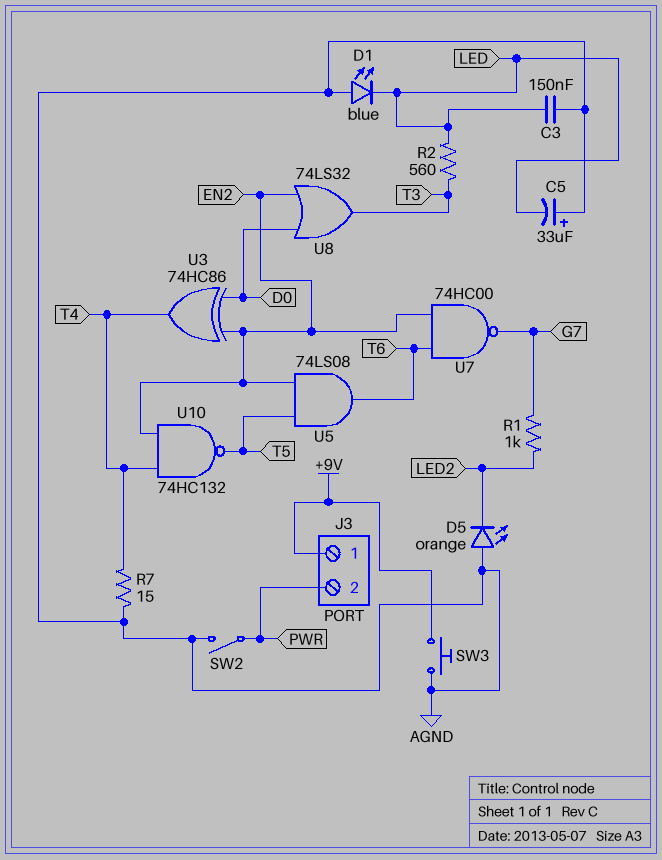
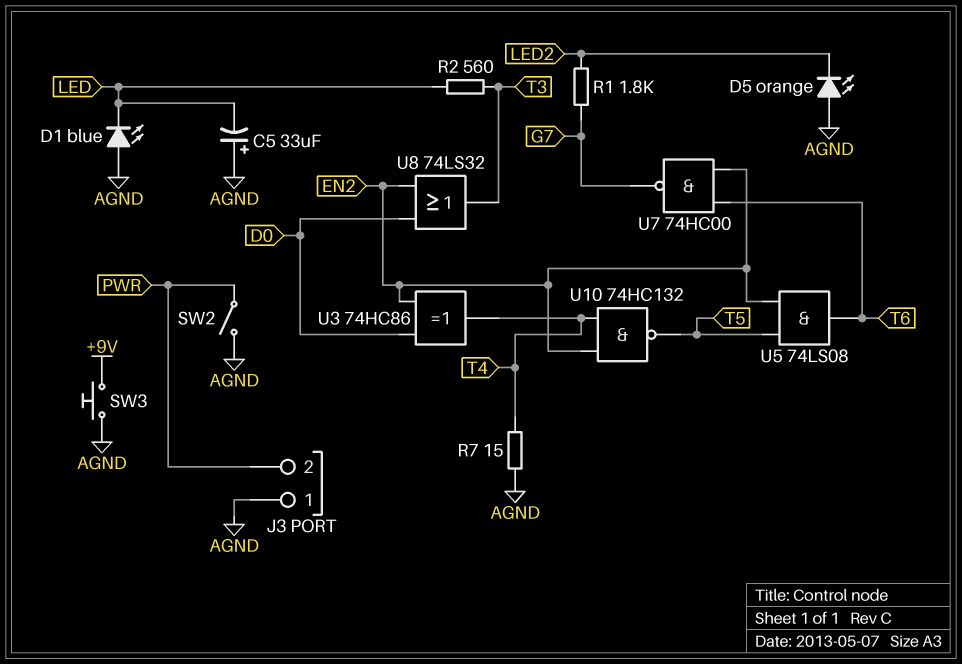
C3: 150nF (AGND, LED) -> none
J3 pin 1: +9V -> AGND
R1: 1k (G7, LED2) -> 1.8k (G7, LED2)

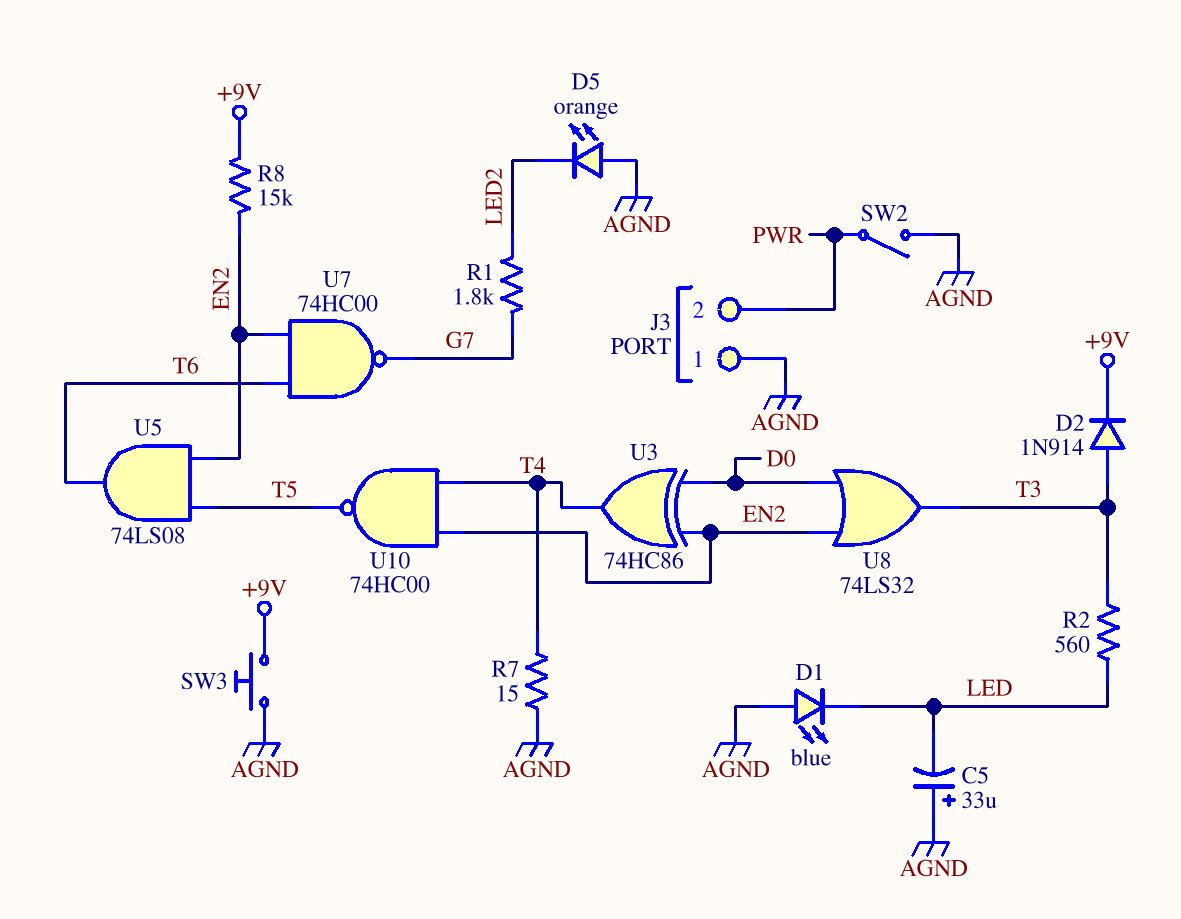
D2: none -> diode 1N914 (A T3, K +9V)
R8: none -> 15k (+9V, EN2)
U10: NAND 74HC132 (in EN2, in T4, out T5) -> NAND 74HC00 (in EN2, in T4, out T5)

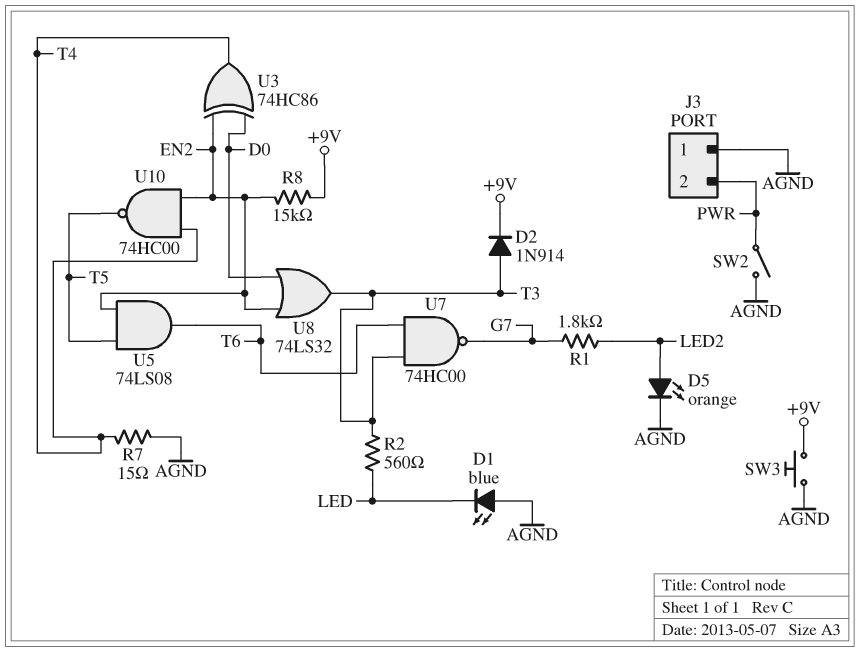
C5: 33uF (plus AGND, minus LED) -> none
D5: LED orange (A AGND, K LED2) -> LED orange (A LED2, K AGND)
U7: NAND 74HC00 (in EN2, in T6, out G7) -> NAND 74HC00 (in T3, in T6, out G7)

